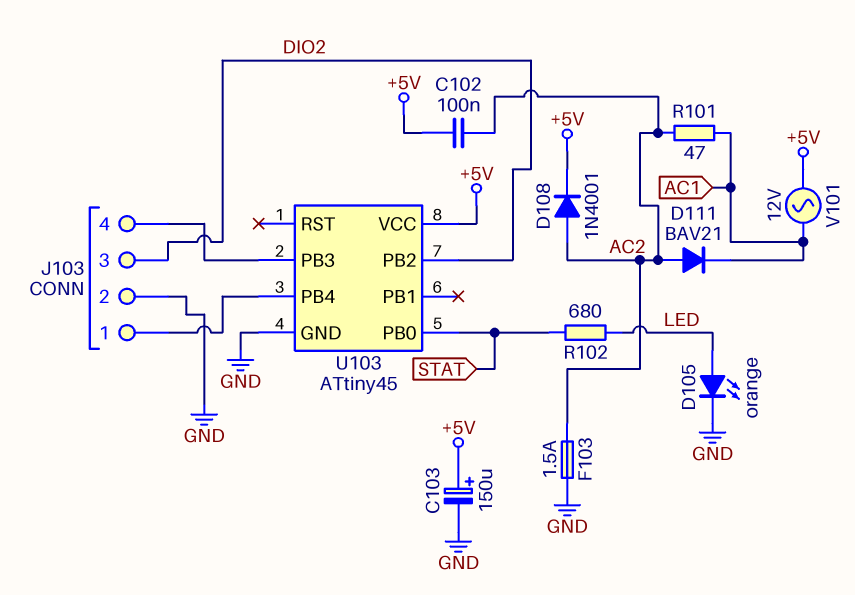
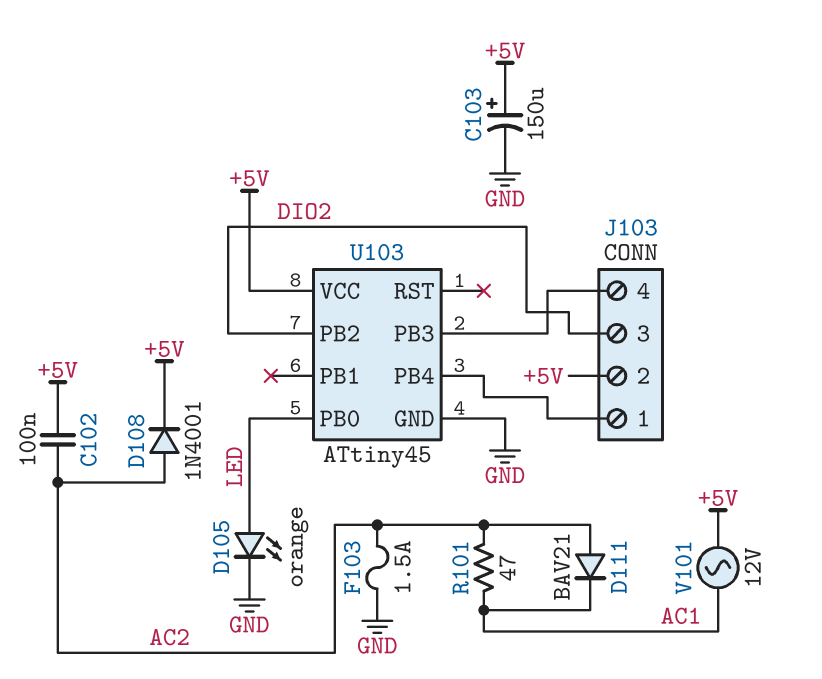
J103 pin 2: GND -> +5V
R102: 680 (LED, STAT) -> none
U103 pin PB0: STAT -> LED

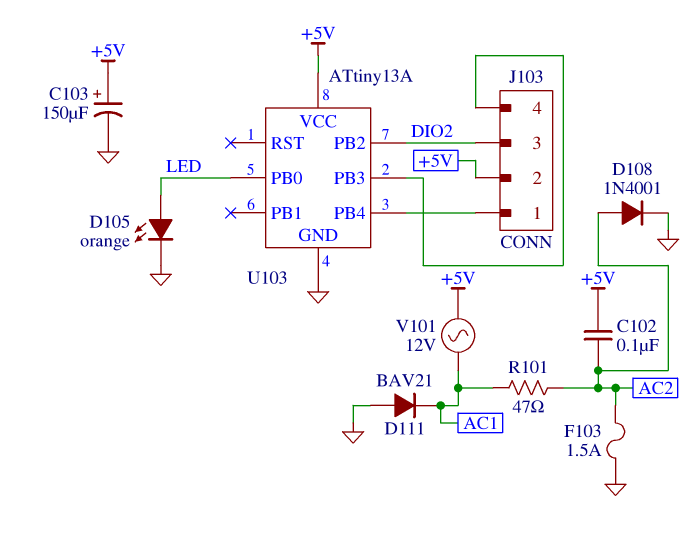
D108: diode 1N4001 (A AC2, K +5V) -> diode 1N4001 (A AC2, K GND)
D111: diode BAV21 (A AC2, K AC1) -> diode BAV21 (A GND, K AC1)
U103: ATtiny45 -> ATtiny13A

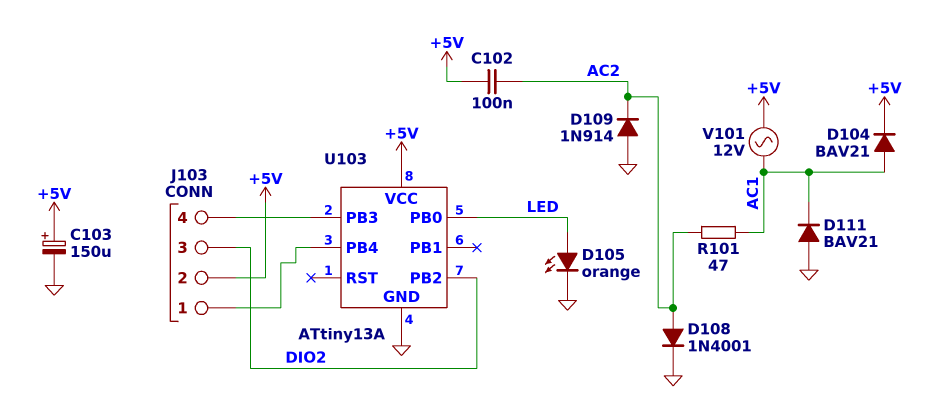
D104: none -> diode BAV21 (A AC1, K +5V)
D109: none -> diode 1N914 (A GND, K AC2)
F103: 1.5A (AC2, GND) -> none

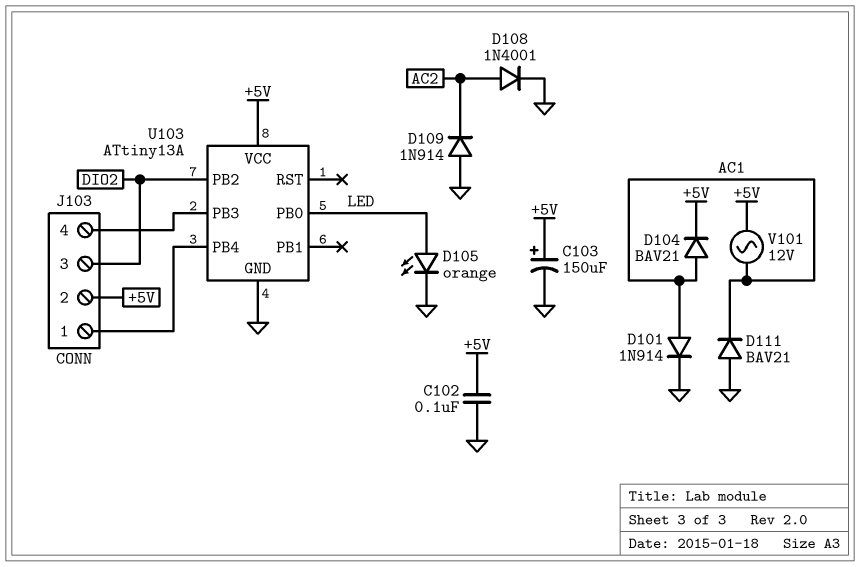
C102: 100nF (+5V, AC2) -> 100nF (+5V, GND)
D101: none -> diode 1N914 (A AC1, K GND)
R101: 47 (AC1, AC2) -> none

